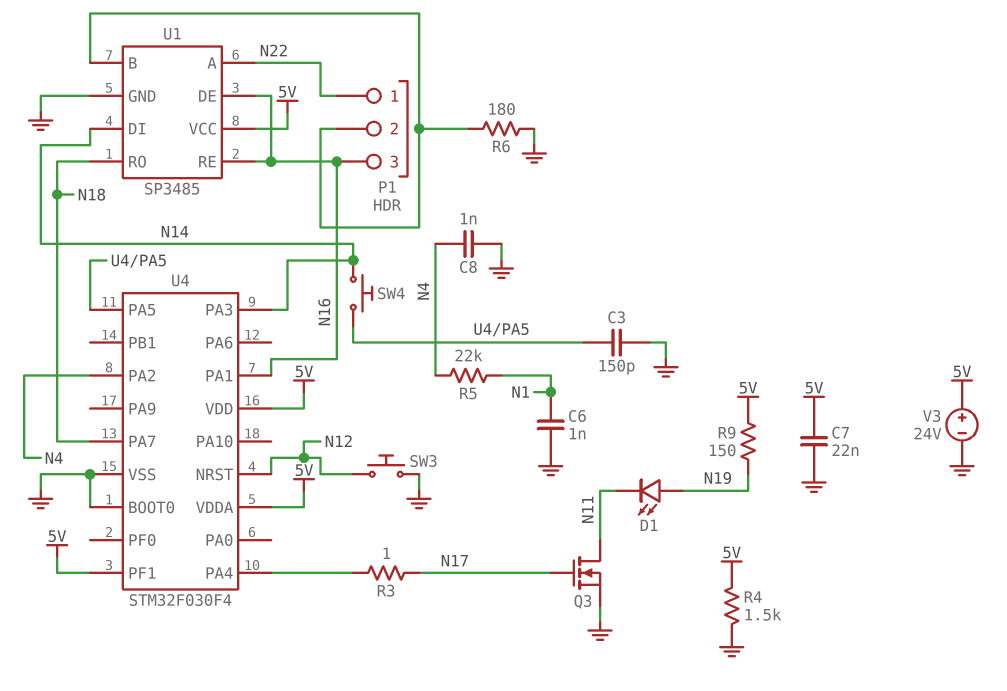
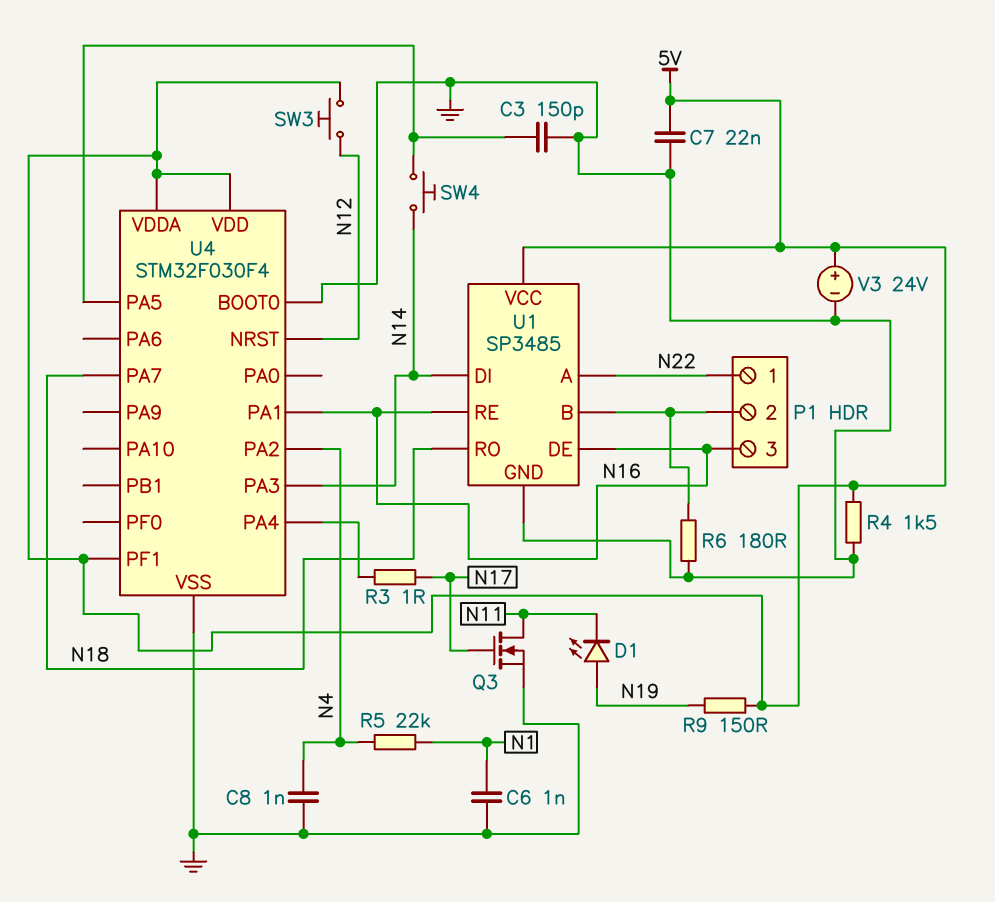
SW3: button (GND, N12) -> button (5V, N12)

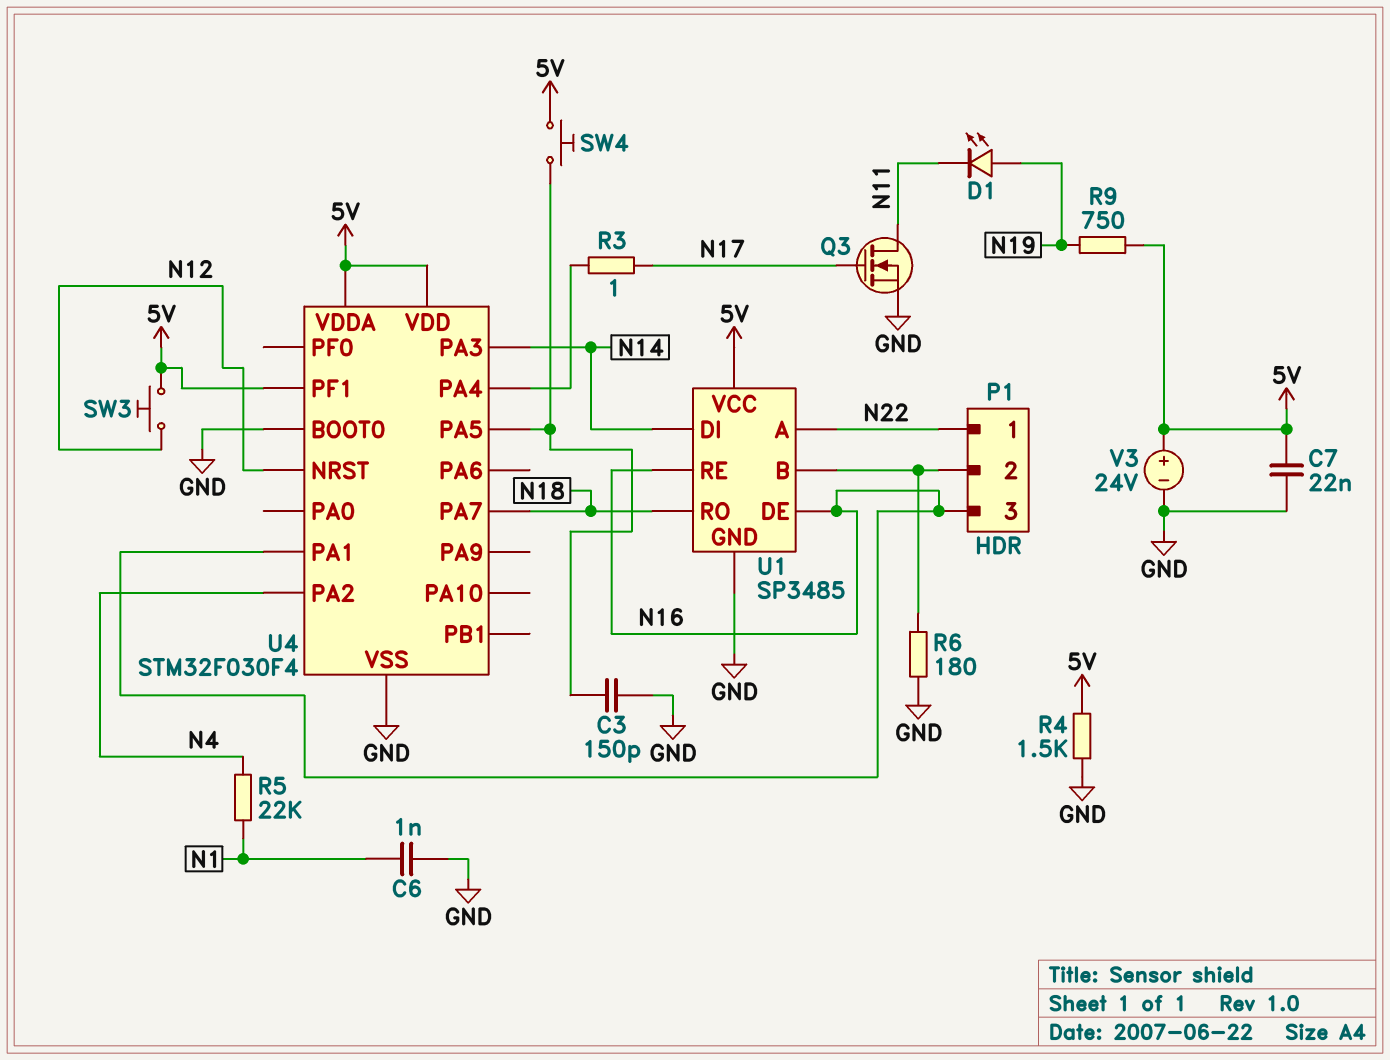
C8: 1nF (GND, N4) -> none
R9: 150 (5V, N19) -> 750 (5V, N19)
SW4: button (N14, U4/PA5) -> button (5V, U4/PA5)

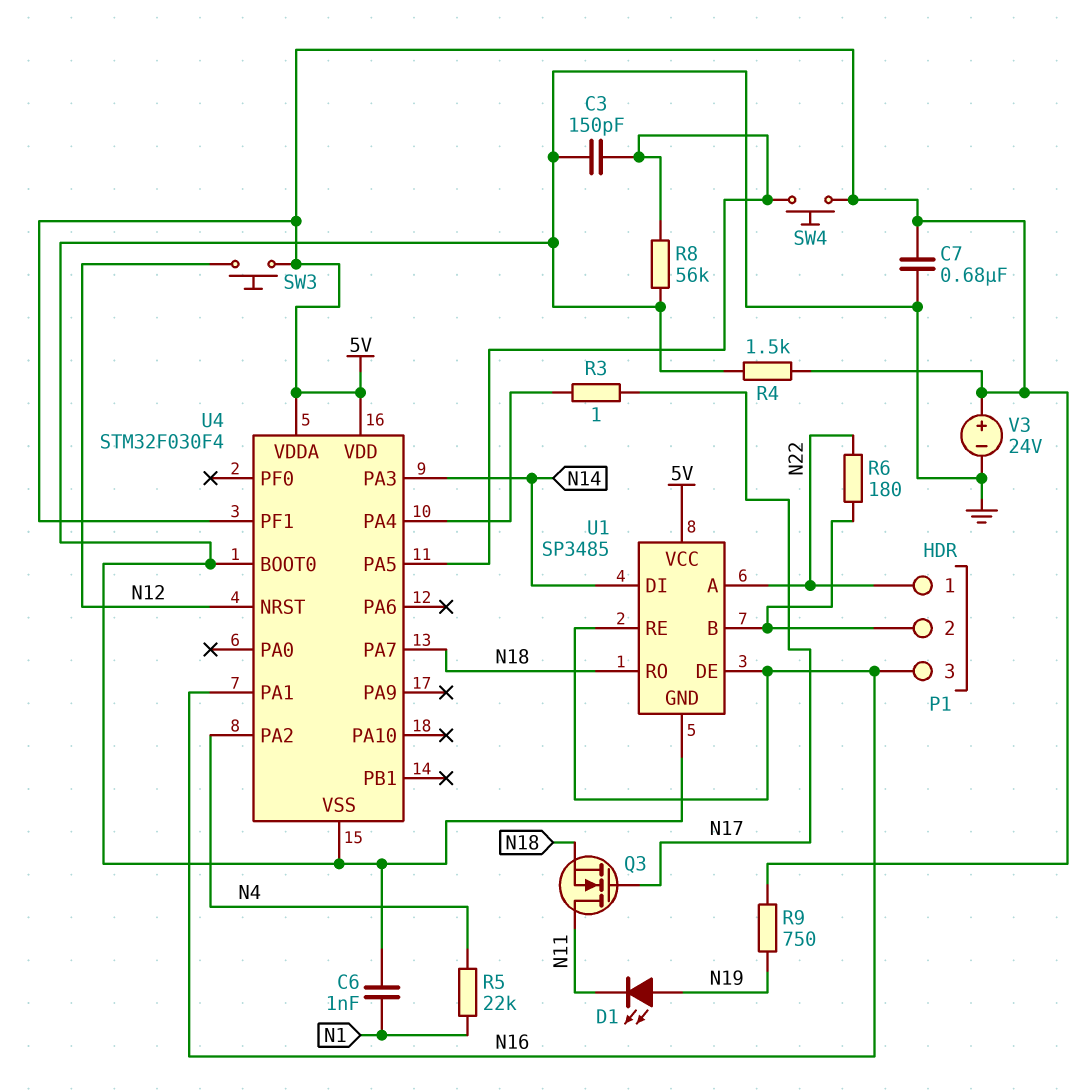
C7: 22nF (5V, GND) -> 680nF (5V, GND)
Q3: NMOS (G N17, D N11, S GND) -> NMOS (G N17, D N11, S N18)
R6: 180 (GND, P1/2) -> 180 (N22, P1/2)
R8: none -> 56k (GND, U4/PA5)

